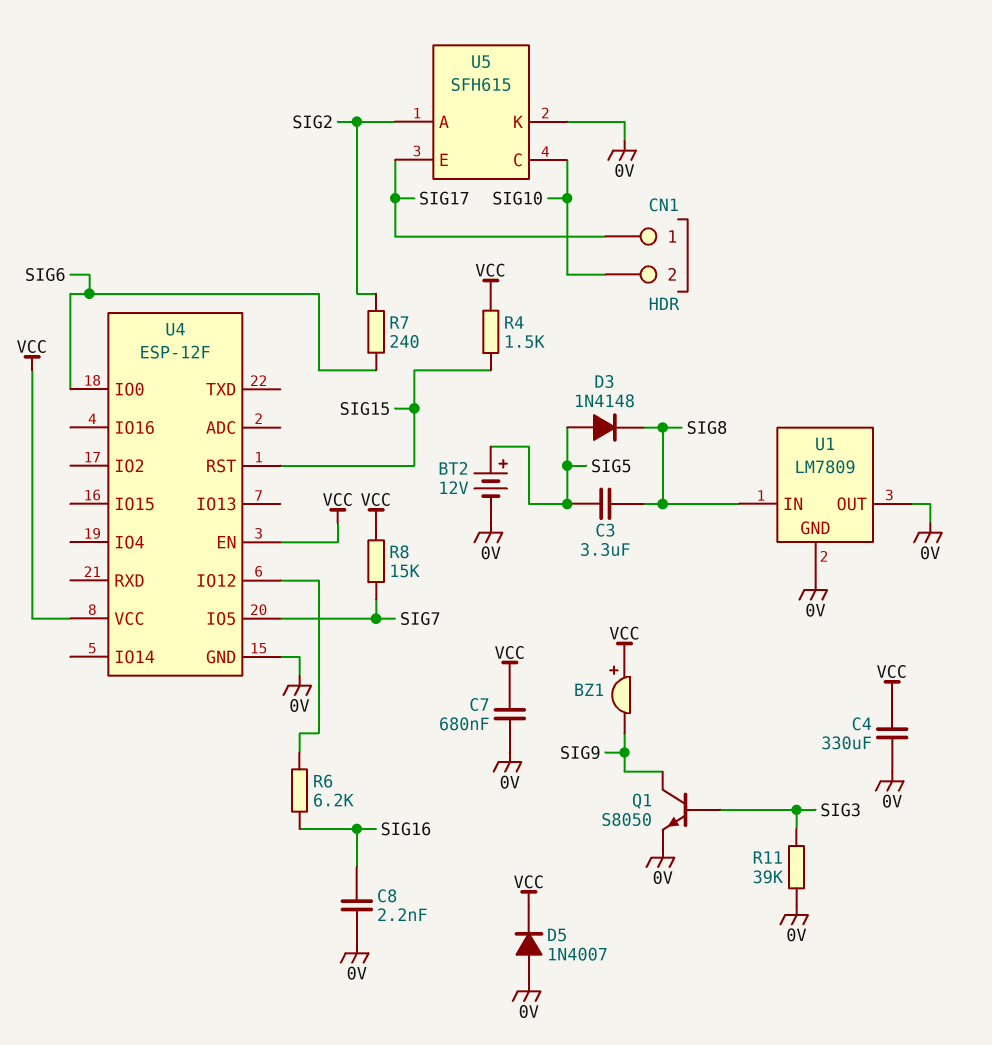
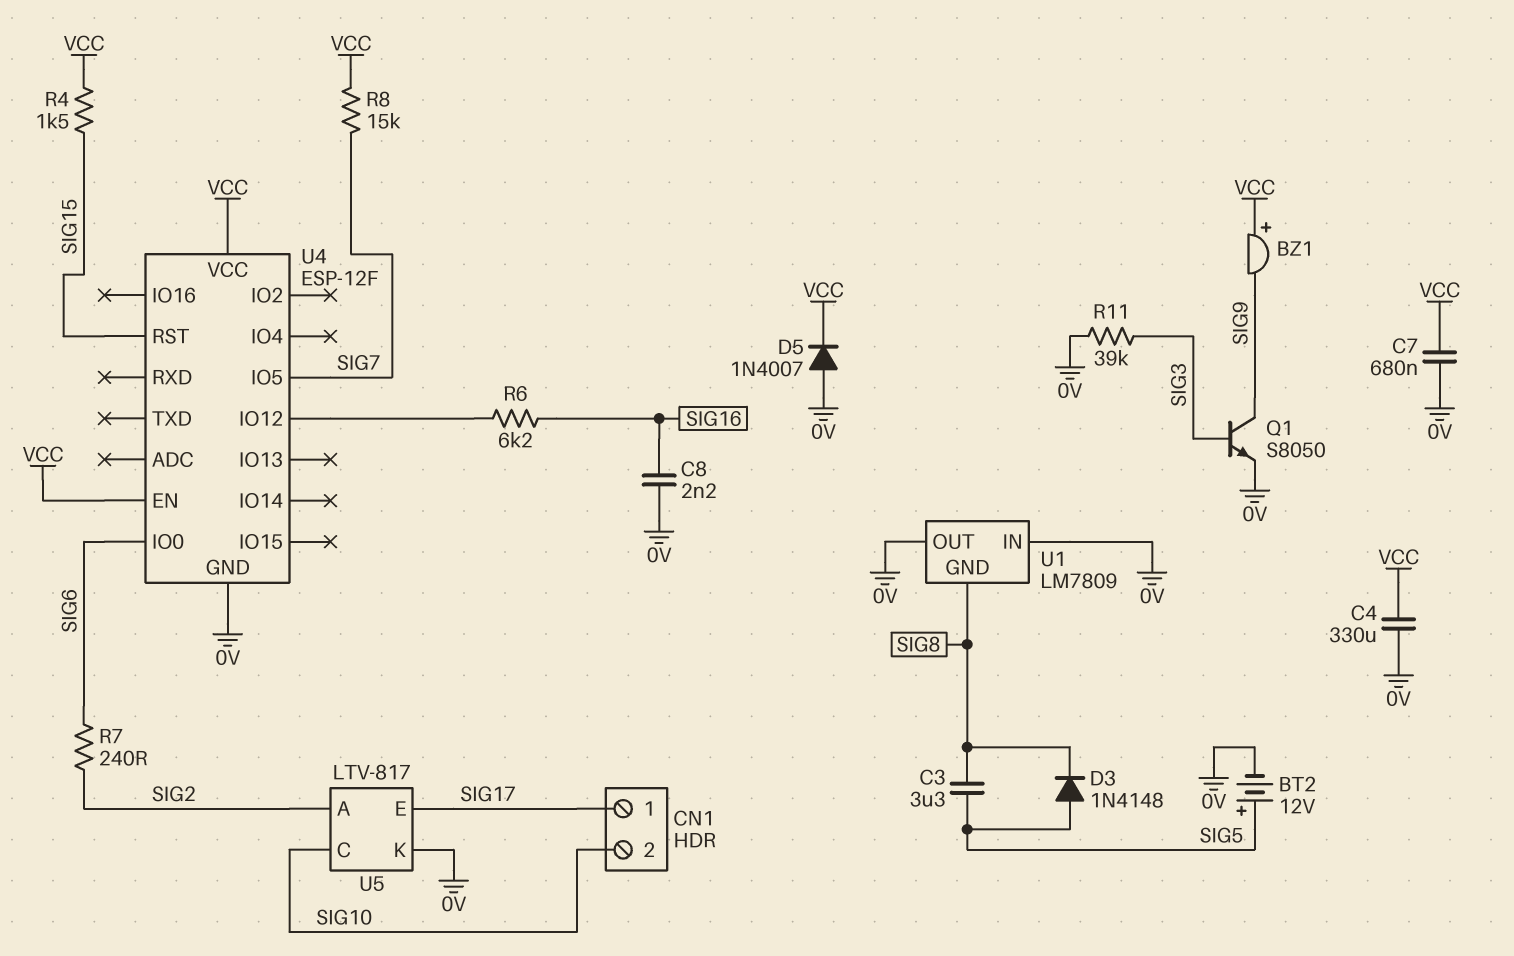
U1 pin GND: 0V -> SIG8
U1 pin IN: SIG8 -> 0V
U5: SFH615 -> LTV-817

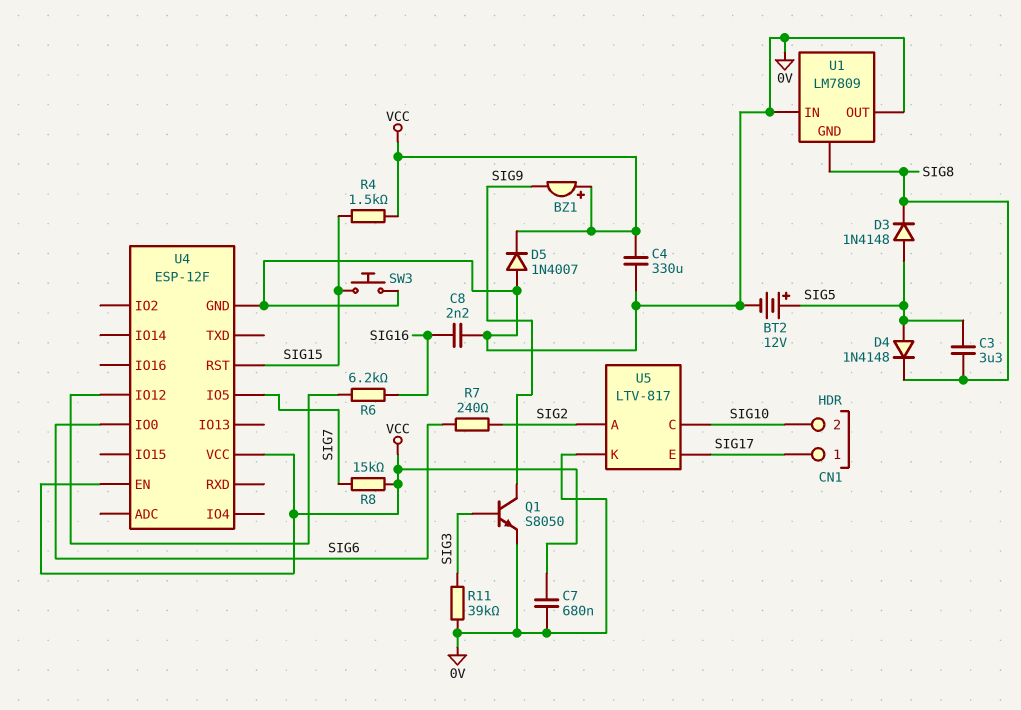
D4: none -> diode 1N4148 (A SIG5, K SIG8)
SW3: none -> button (0V, SIG15)

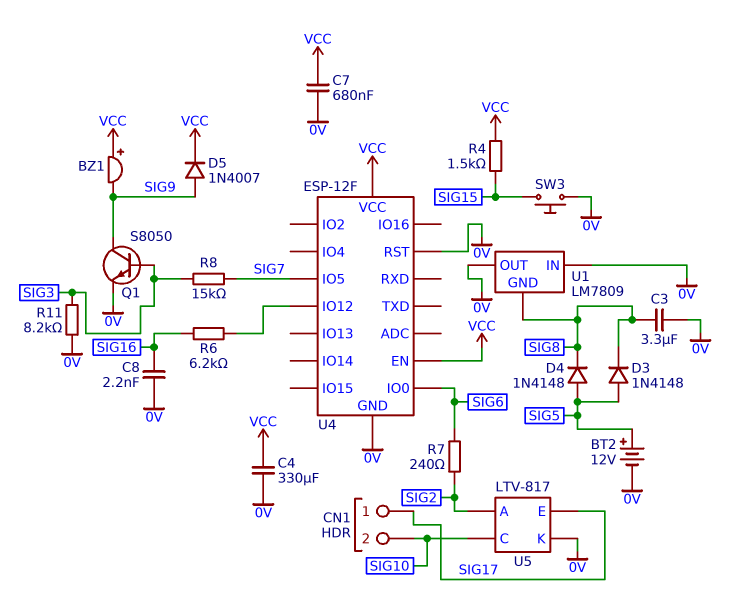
C3: 3.3uF (SIG5, SIG8) -> 3.3uF (0V, SIG8)
D5: diode 1N4007 (A 0V, K VCC) -> diode 1N4007 (A SIG9, K VCC)
R8: 15k (SIG7, VCC) -> 15k (SIG3, SIG7)
R11: 39k (0V, SIG3) -> 8.2k (0V, SIG3)
U4 pin RST: SIG15 -> 0V

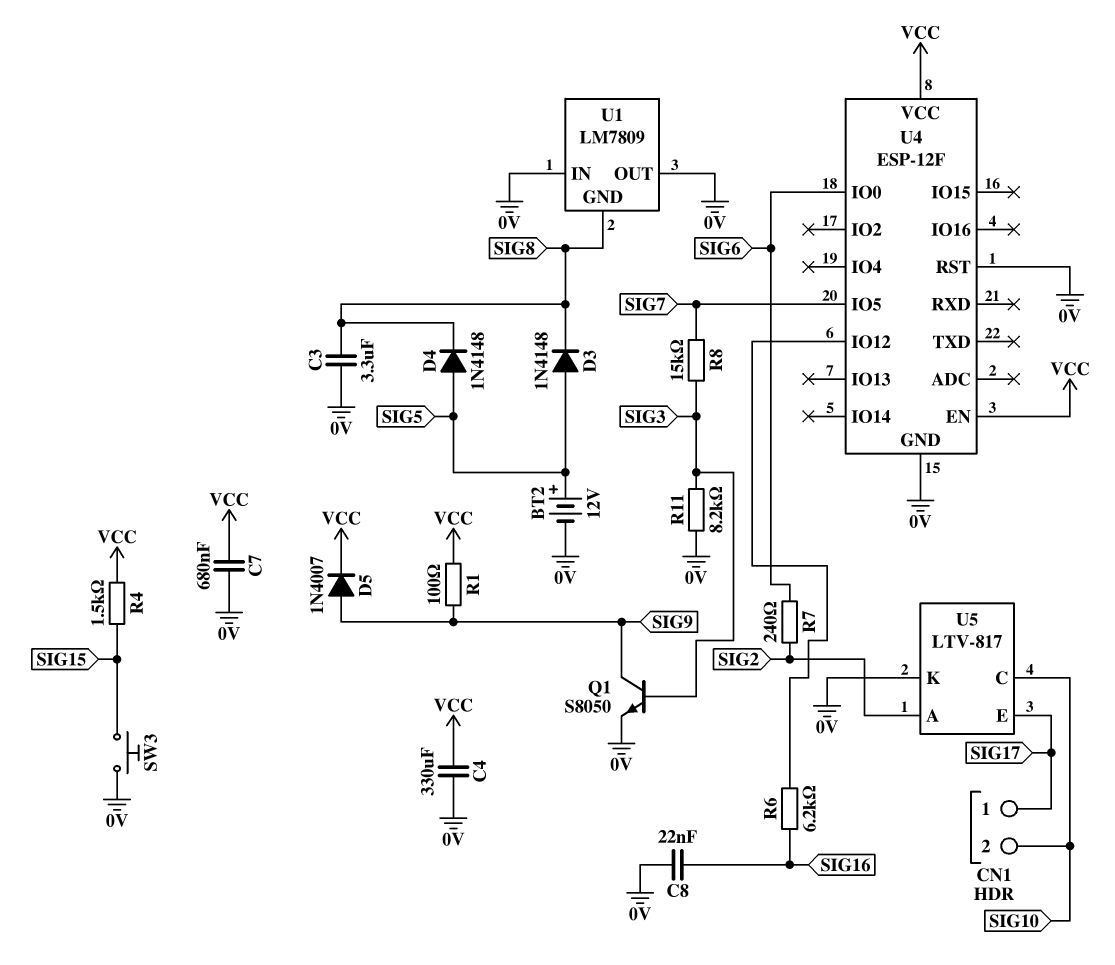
BZ1: buzzer (plus VCC, minus SIG9) -> none
C8: 2.2nF (0V, SIG16) -> 22nF (0V, SIG16)
R1: none -> 100 (SIG9, VCC)

